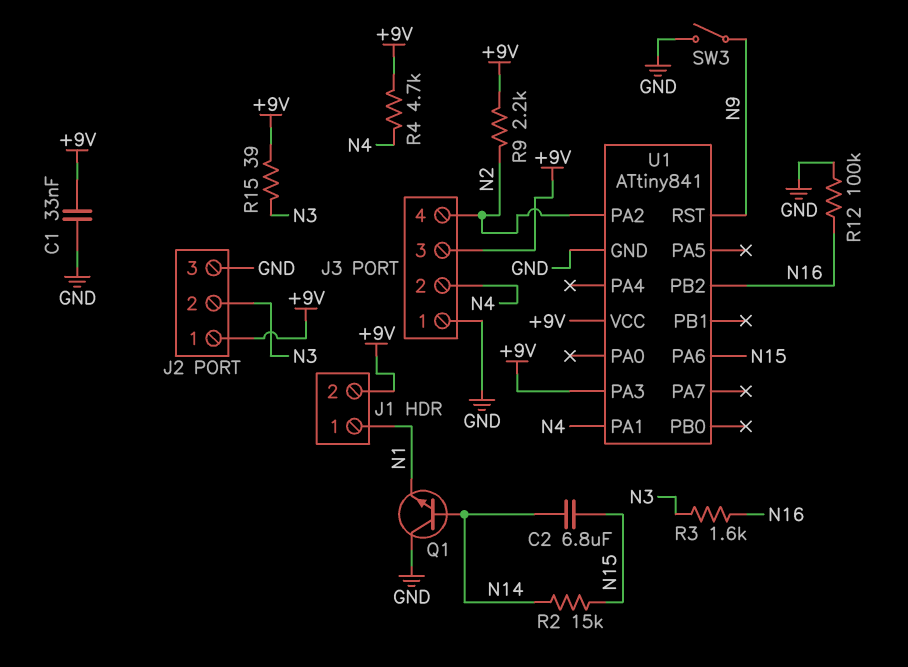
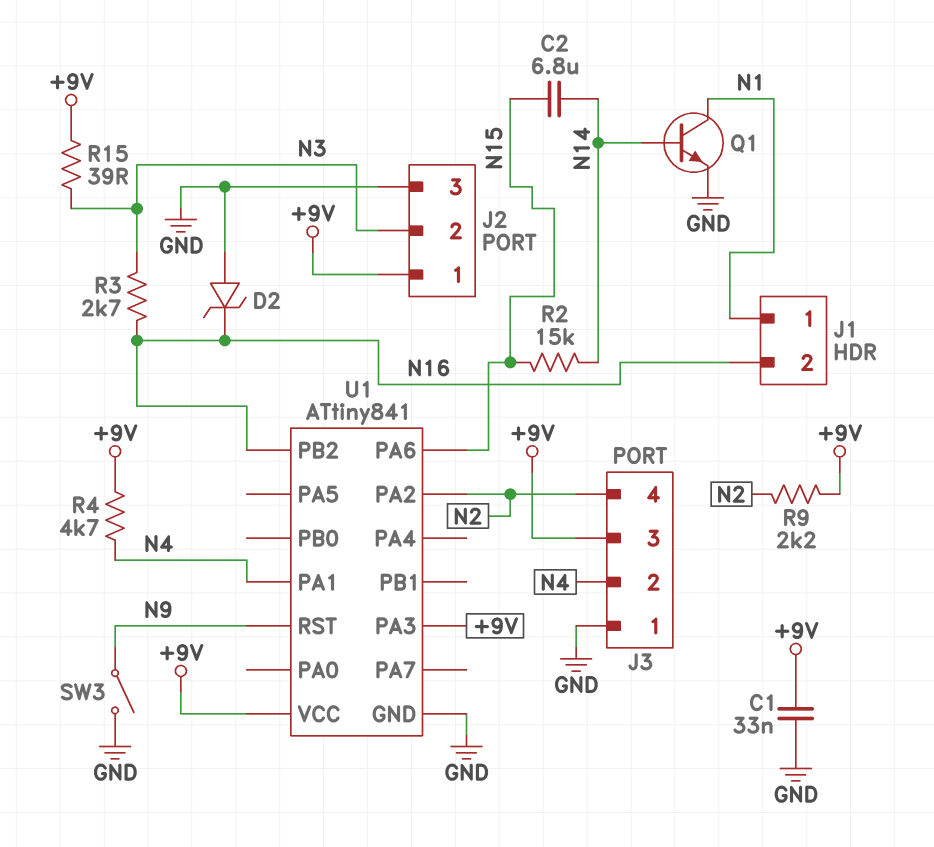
D2: none -> zener (A GND, K N16)
J1 pin 2: +9V -> N16
Q1: NPN (B N14, C GND, E N1) -> NPN (B N14, C N1, E GND)
R3: 1.6k (N3, N16) -> 2.7k (N3, N16)
R12: 100k (GND, N16) -> none

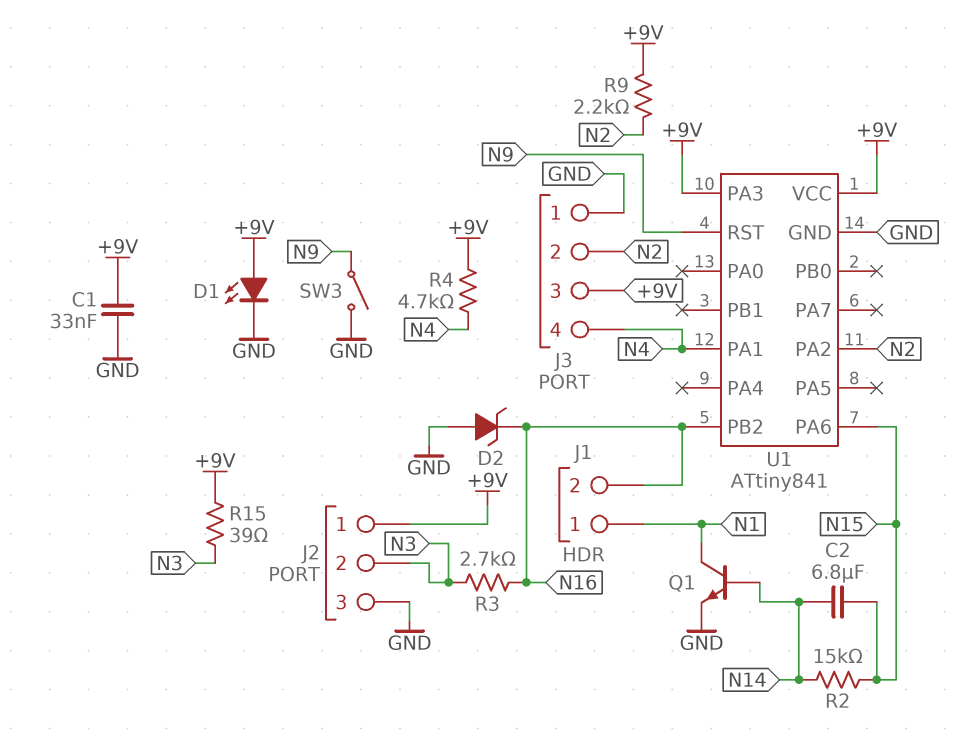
D1: none -> LED (A +9V, K GND)
J3 pin 2: N4 -> N2
J3 pin 4: N2 -> N4

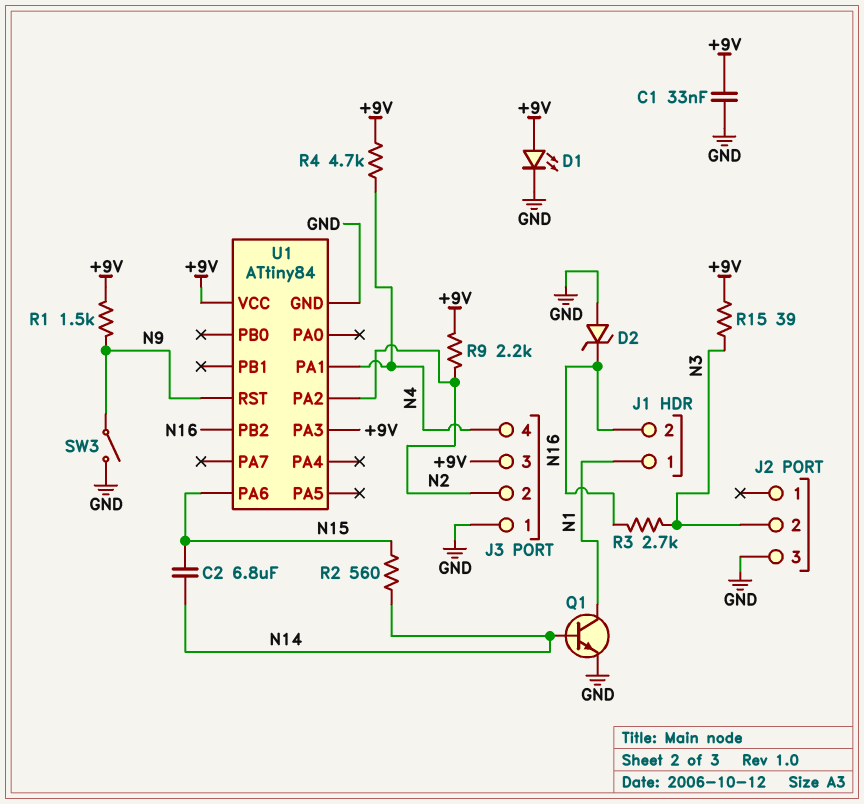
J2 pin 1: +9V -> none
R1: none -> 1.5k (+9V, N9)
R2: 15k (N14, N15) -> 560 (N14, N15)
U1: ATtiny841 -> ATtiny84

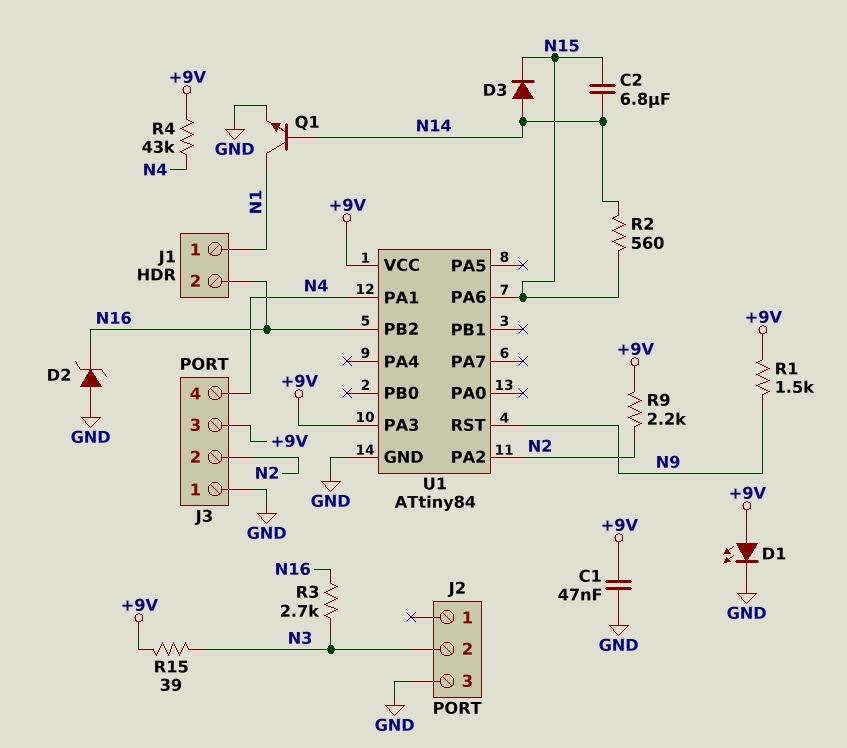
C1: 33nF (+9V, GND) -> 47nF (+9V, GND)
D3: none -> diode (A N14, K N15)
R4: 4.7k (+9V, N4) -> 43k (+9V, N4)
SW3: switch (GND, N9) -> none

